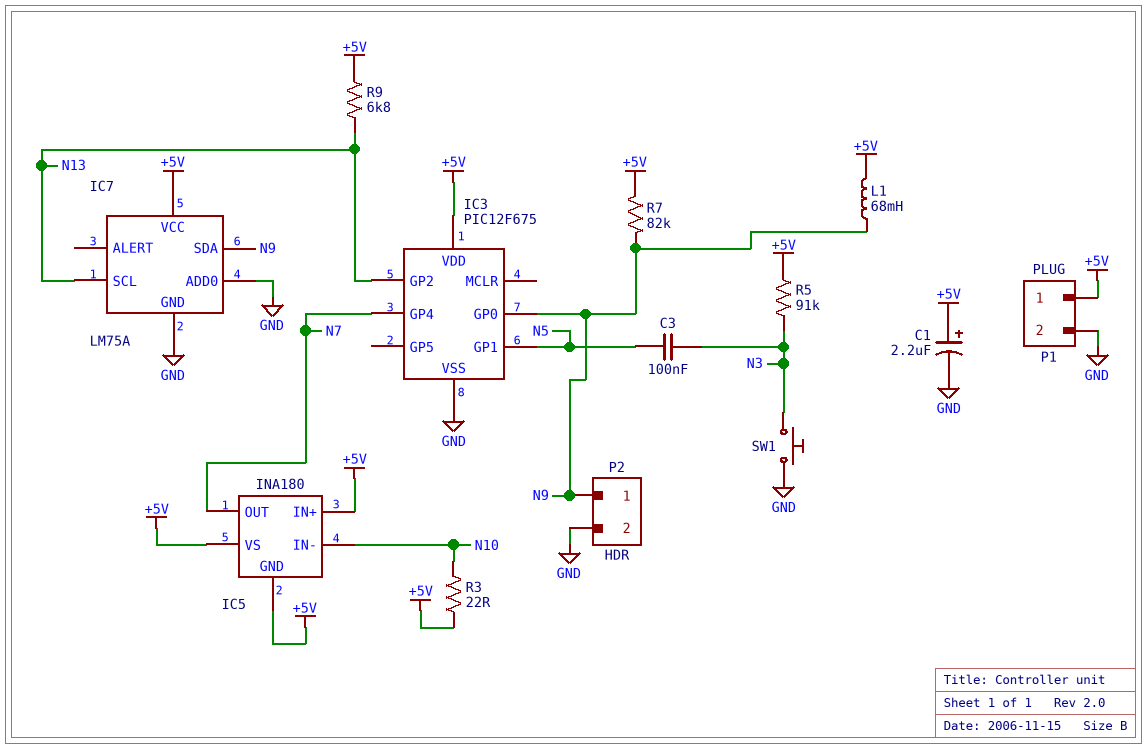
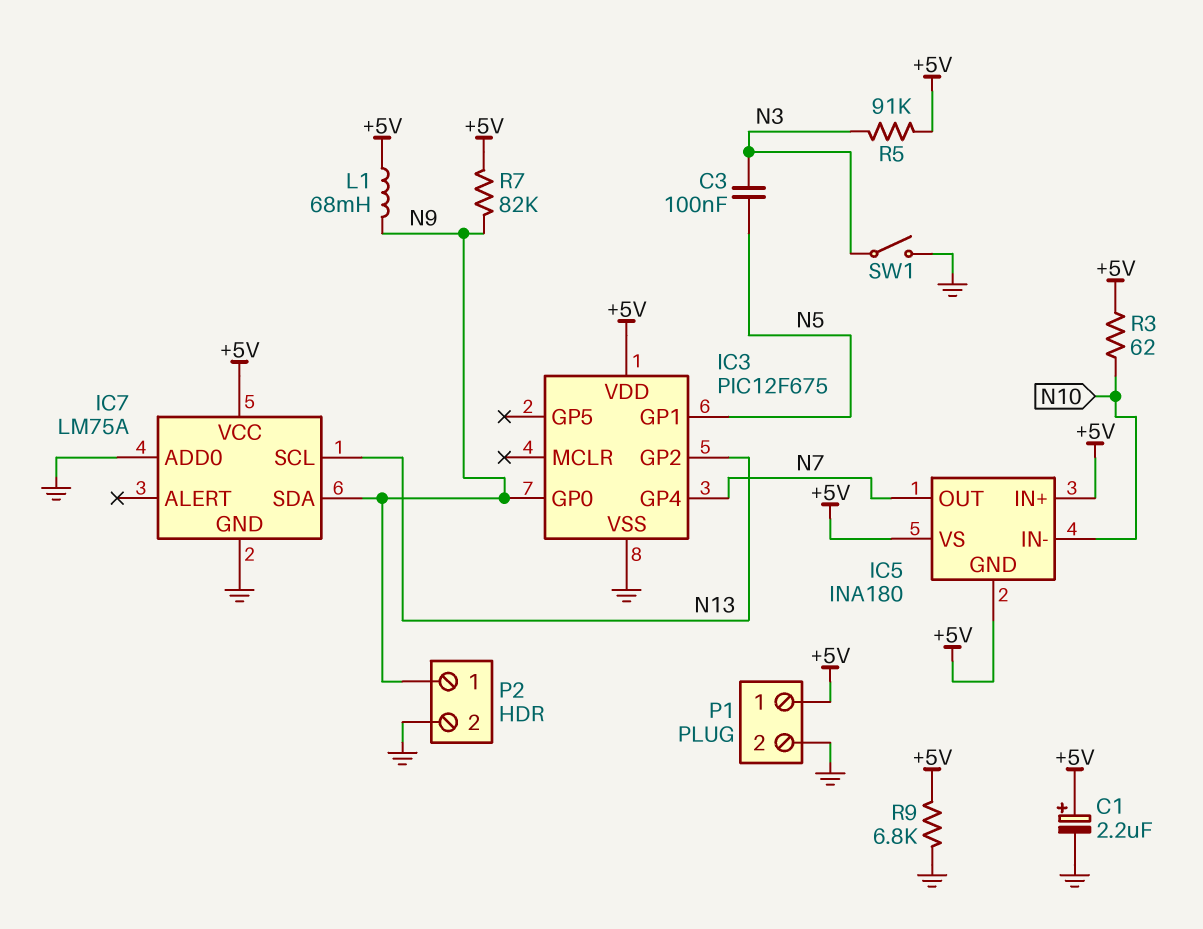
R3: 22 (+5V, N10) -> 62 (+5V, N10)
R9: 6.8k (+5V, N13) -> 6.8k (+5V, GND)
SW1: button (GND, N3) -> switch (GND, N3)

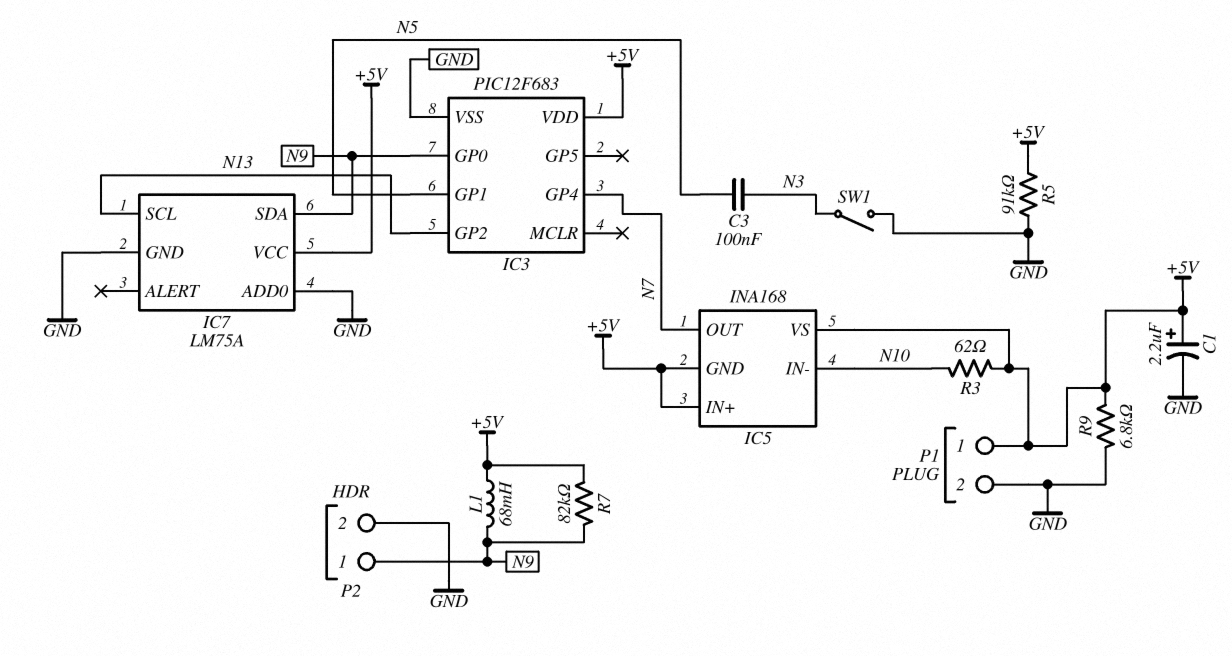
IC3: PIC12F675 -> PIC12F683
IC5: INA180 -> INA168
R5: 91k (+5V, N3) -> 91k (+5V, GND)

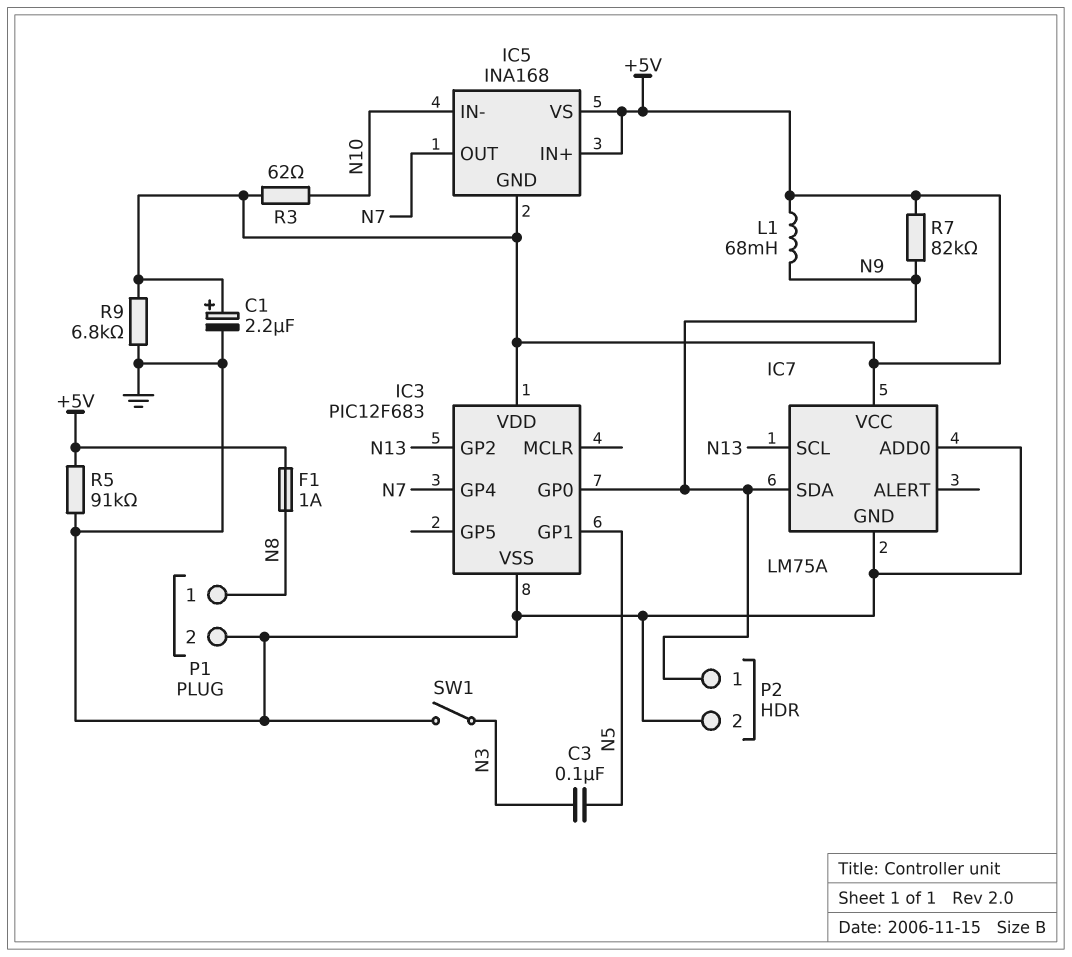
F1: none -> 1A (+5V, N8)
P1 pin 1: +5V -> N8

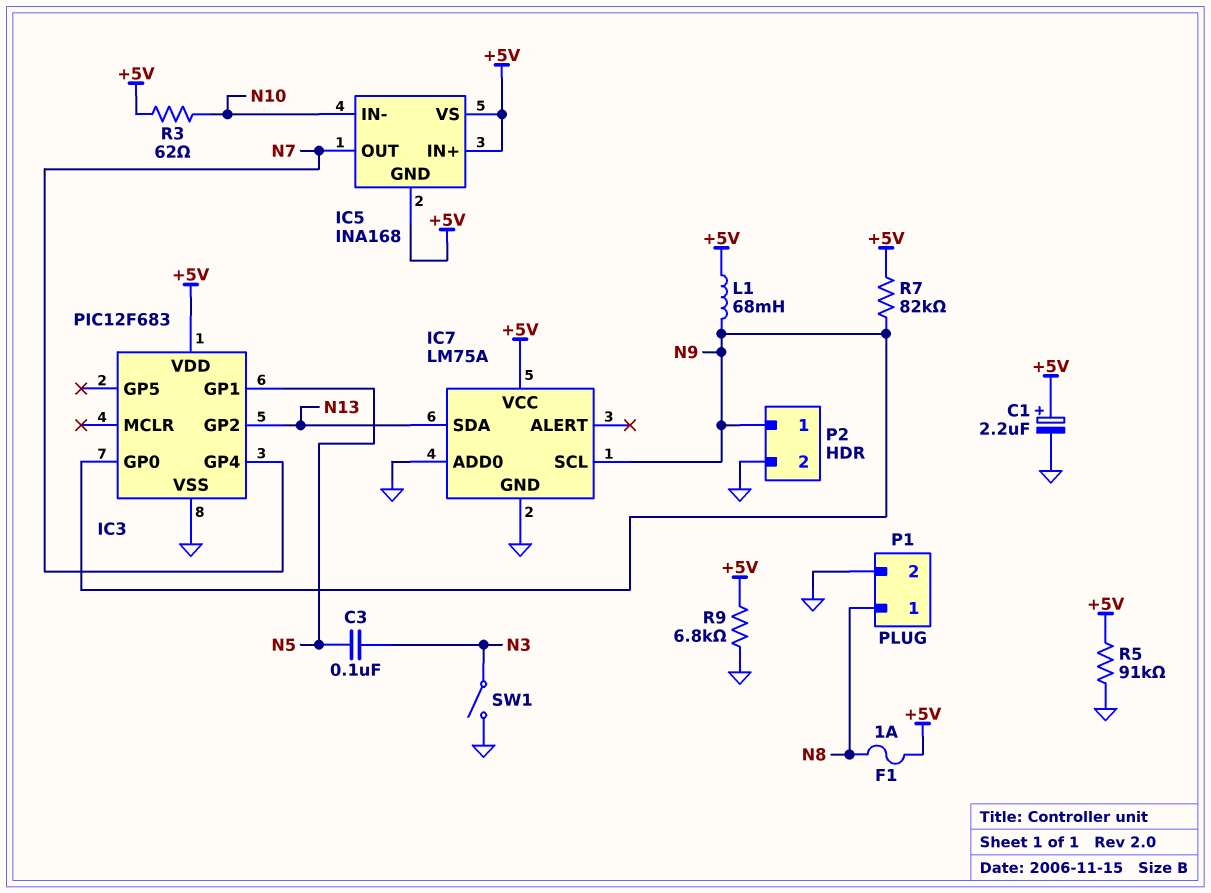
IC7 pin SCL: N13 -> N9
IC7 pin SDA: N9 -> N13

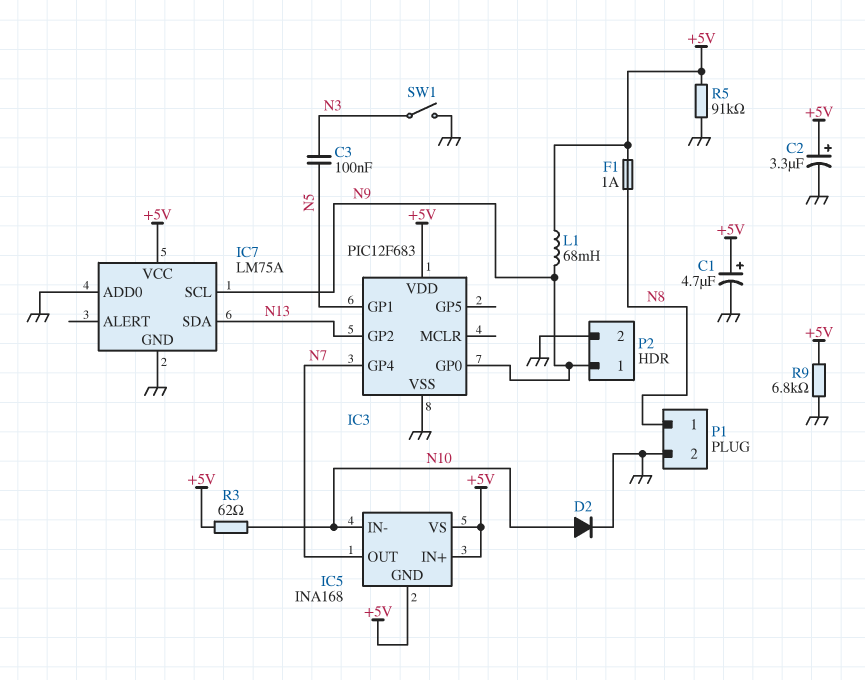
C1: 2.2uF (plus +5V, minus GND) -> 4.7uF (plus +5V, minus GND)
C2: none -> 3.3uF (plus +5V, minus GND)
D2: none -> diode (A N10, K GND)
R7: 82k (+5V, N9) -> none

